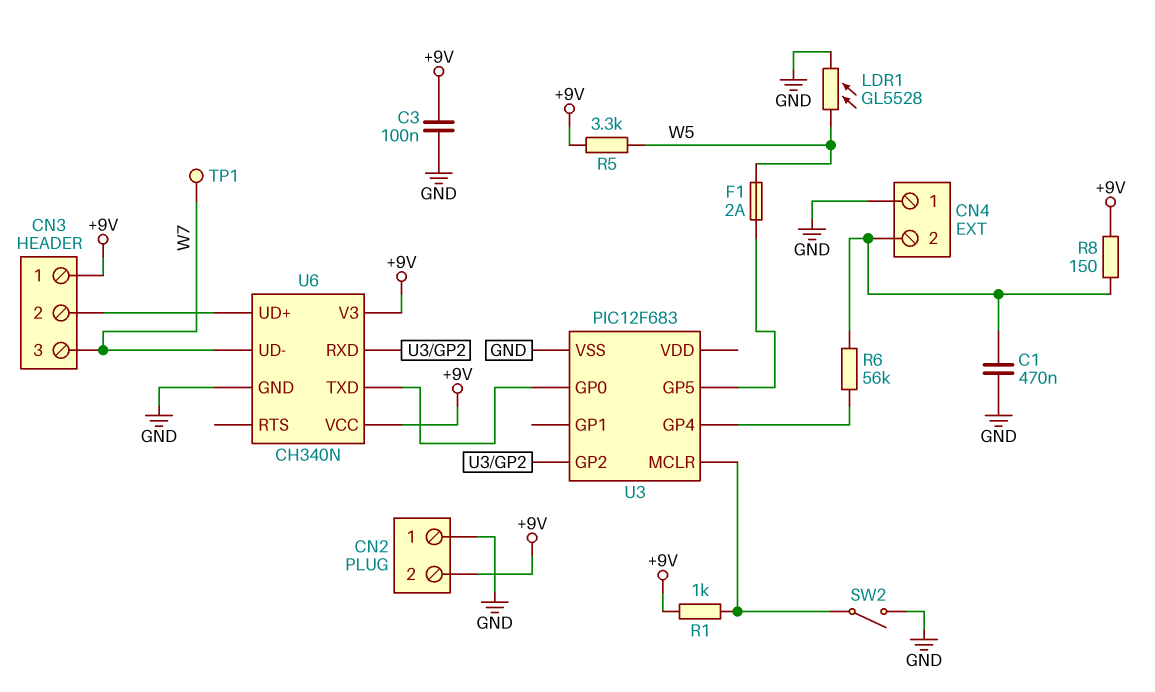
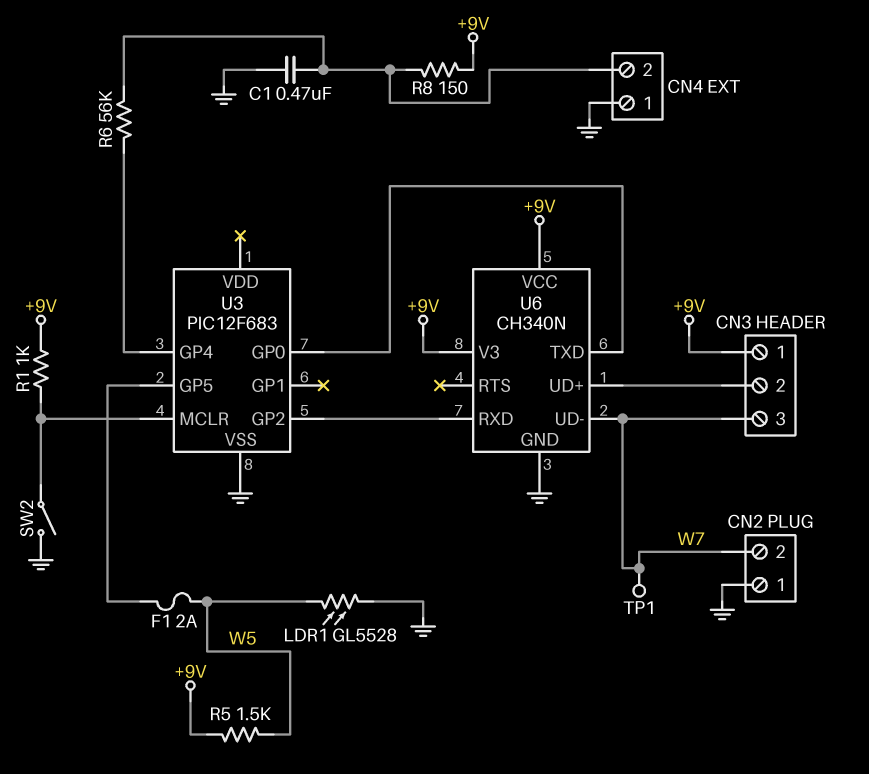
C3: 100nF (+9V, GND) -> none
CN2 pin 2: +9V -> W7
R5: 3.3k (+9V, W5) -> 1.5k (+9V, W5)

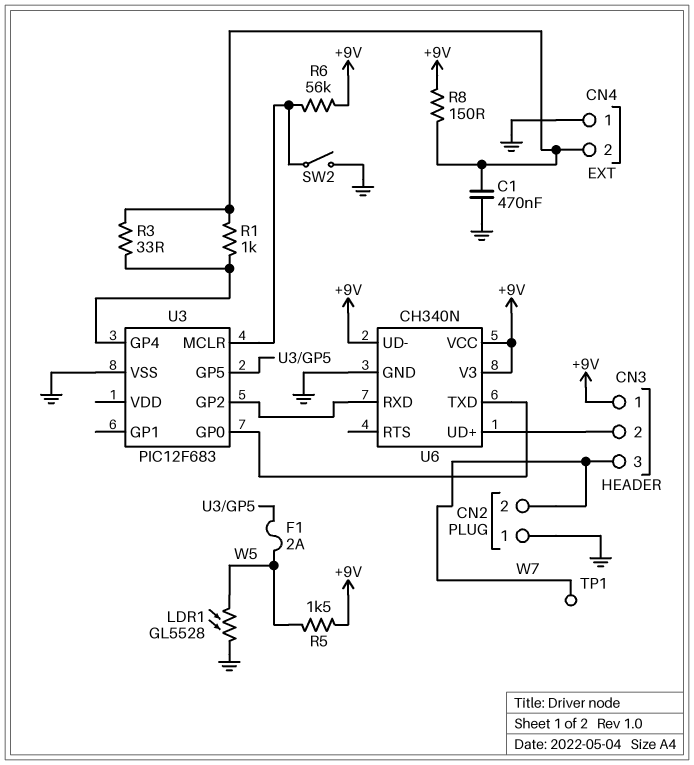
R1: 1k (+9V, U3/MCLR) -> 1k (CN4/2, U3/GP4)
R3: none -> 33 (CN4/2, U3/GP4)
R6: 56k (CN4/2, U3/GP4) -> 56k (+9V, U3/MCLR)
U6 pin UD-: W7 -> +9V

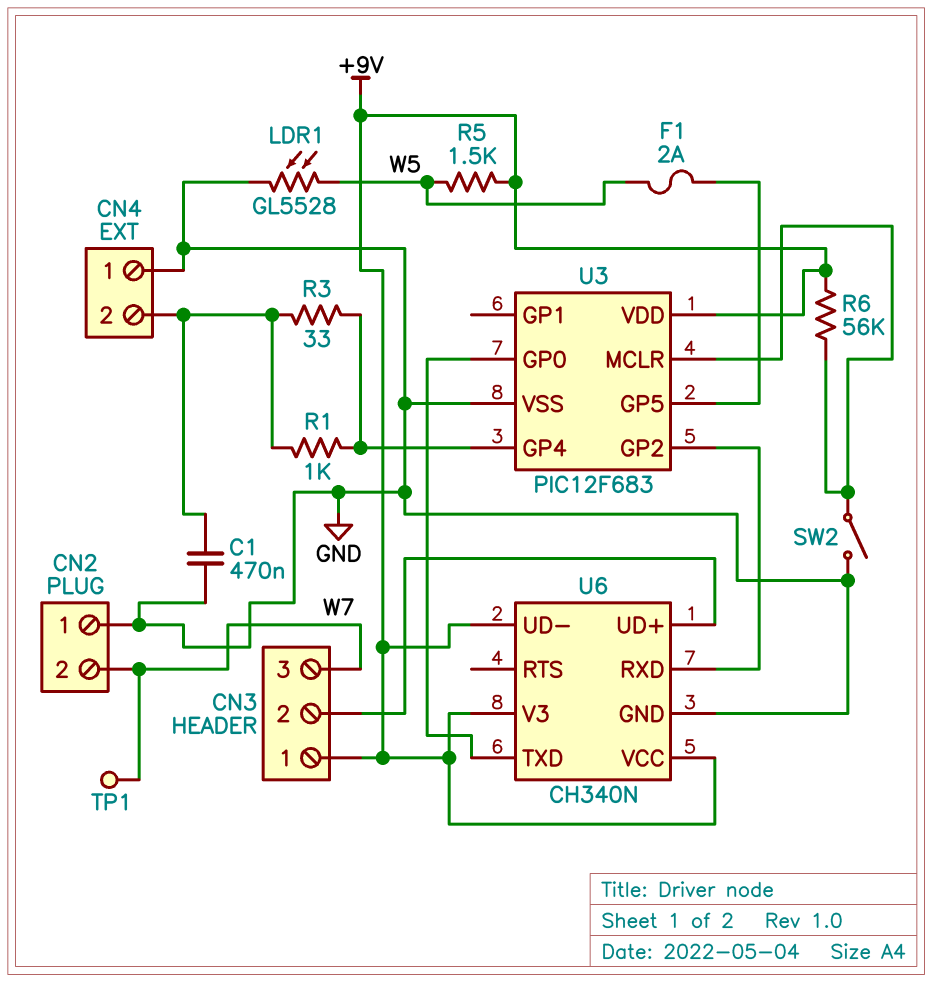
R8: 150 (+9V, CN4/2) -> none
U3 pin VDD: none -> +9V

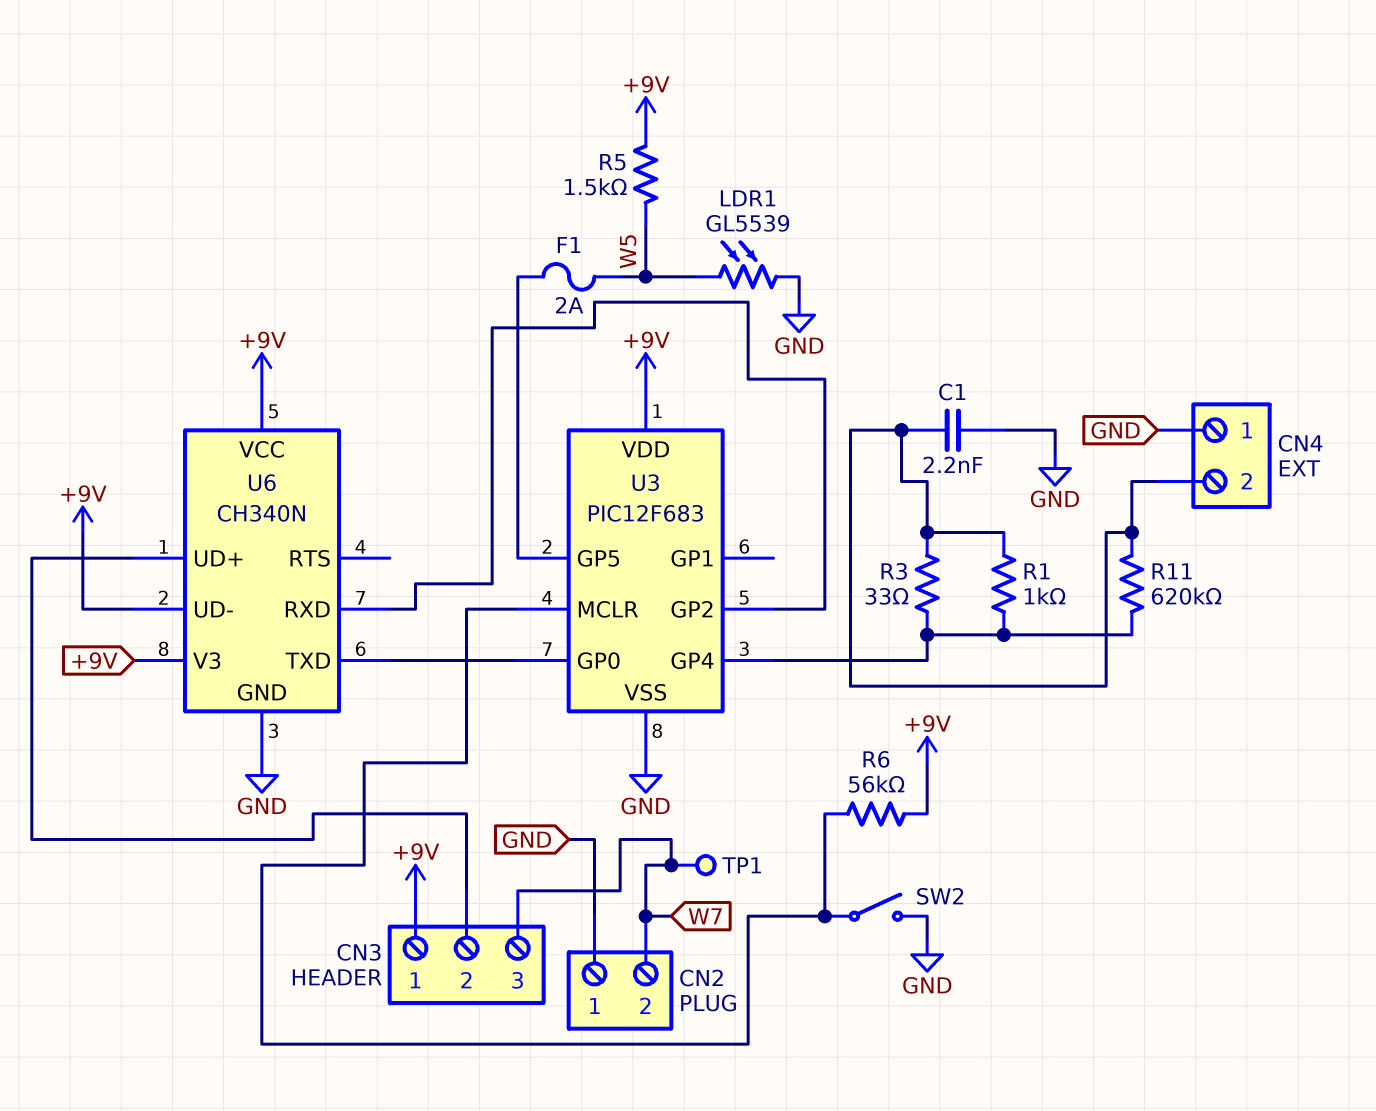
C1: 470nF (CN4/2, GND) -> 2.2nF (CN4/2, GND)
LDR1: GL5528 (GND, W5) -> GL5539 (GND, W5)
R11: none -> 620k (CN4/2, U3/GP4)

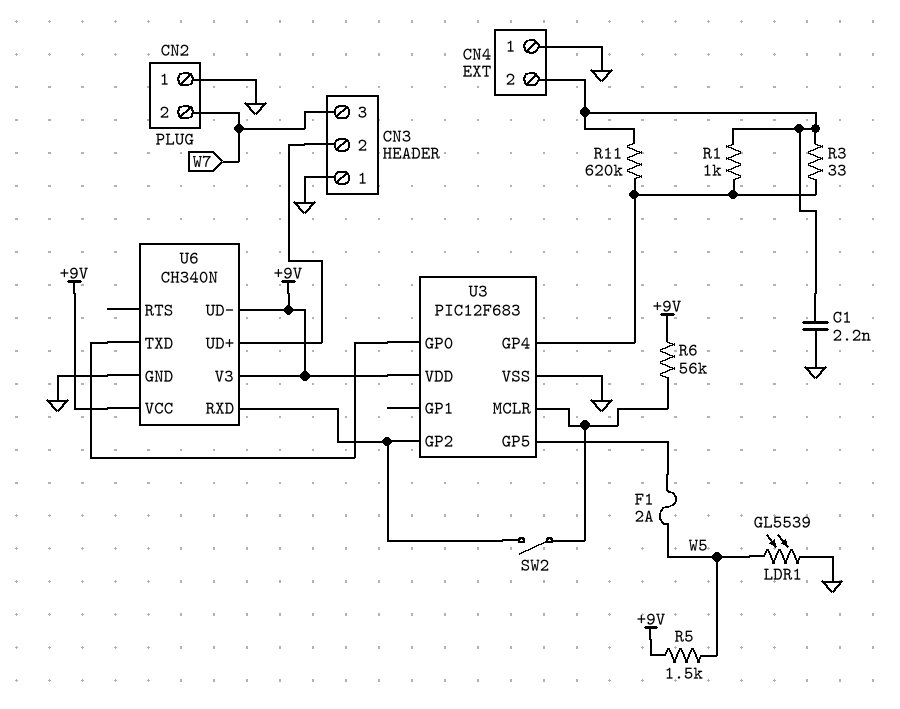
CN3 pin 1: +9V -> GND
SW2: switch (GND, U3/MCLR) -> switch (U3/GP2, U3/MCLR)
TP1: test point (W7) -> none

